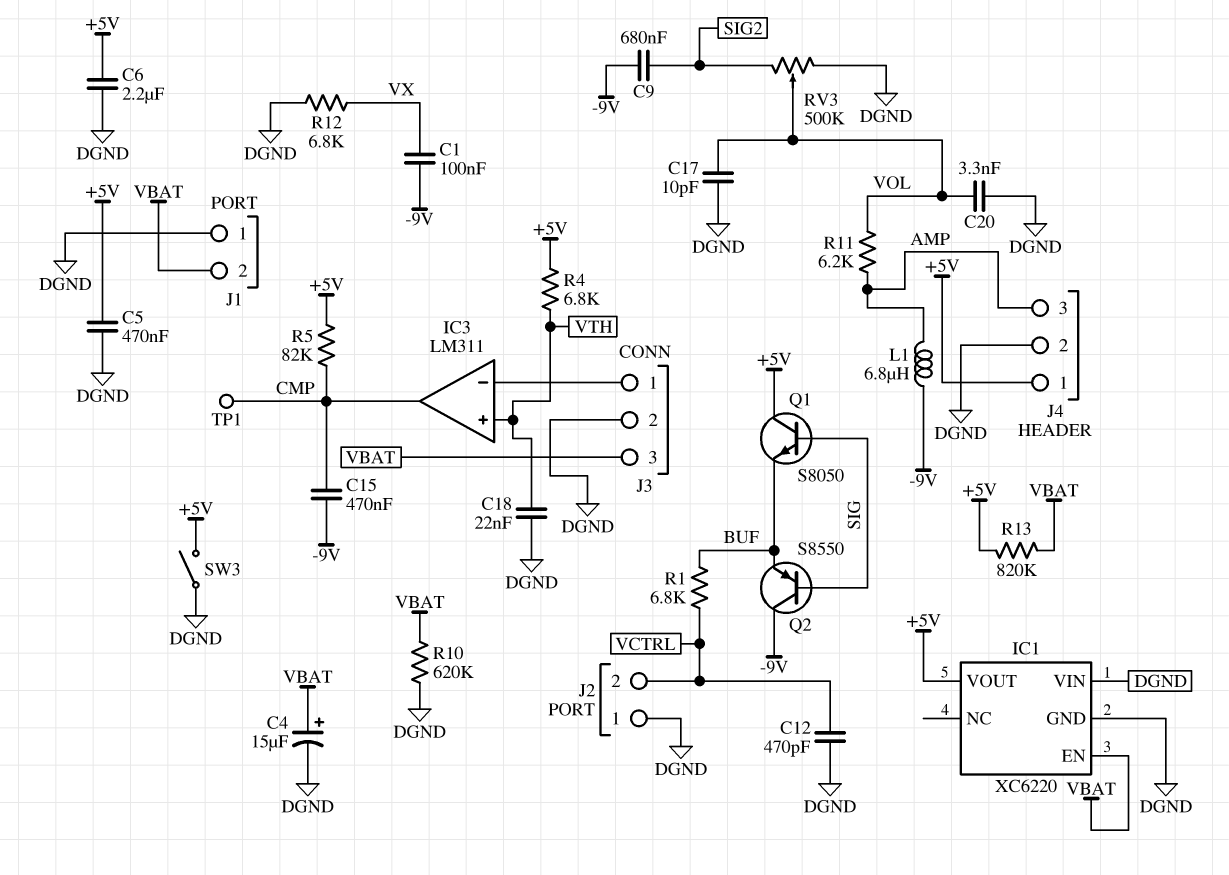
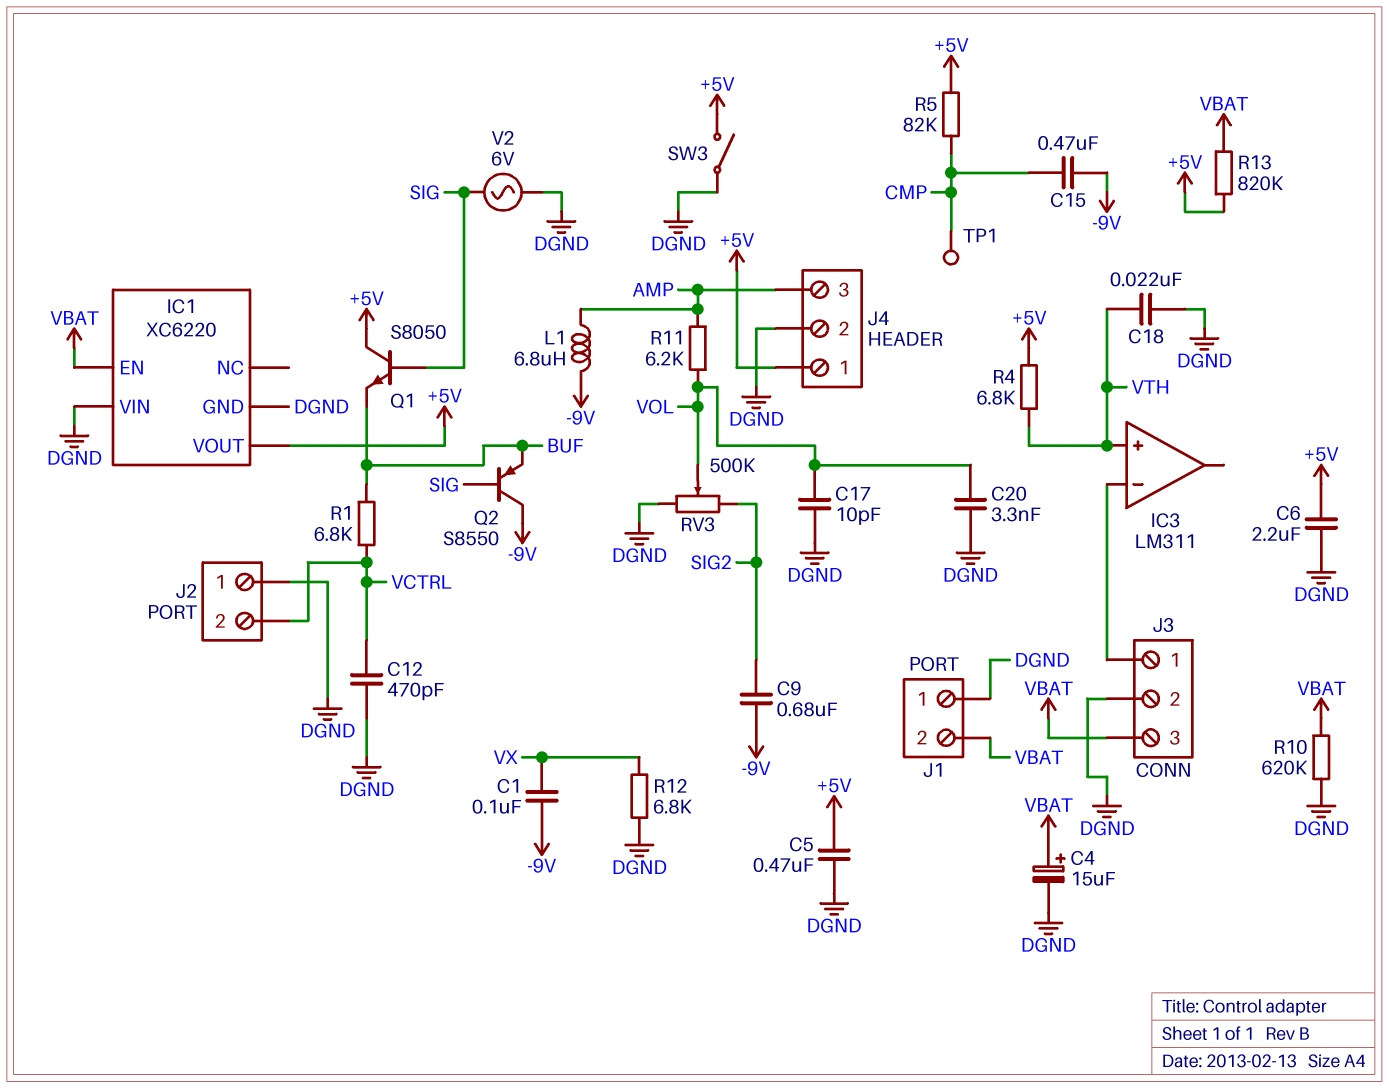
IC3 pin out: CMP -> none
V2: none -> AC 6V (DGND, SIG)

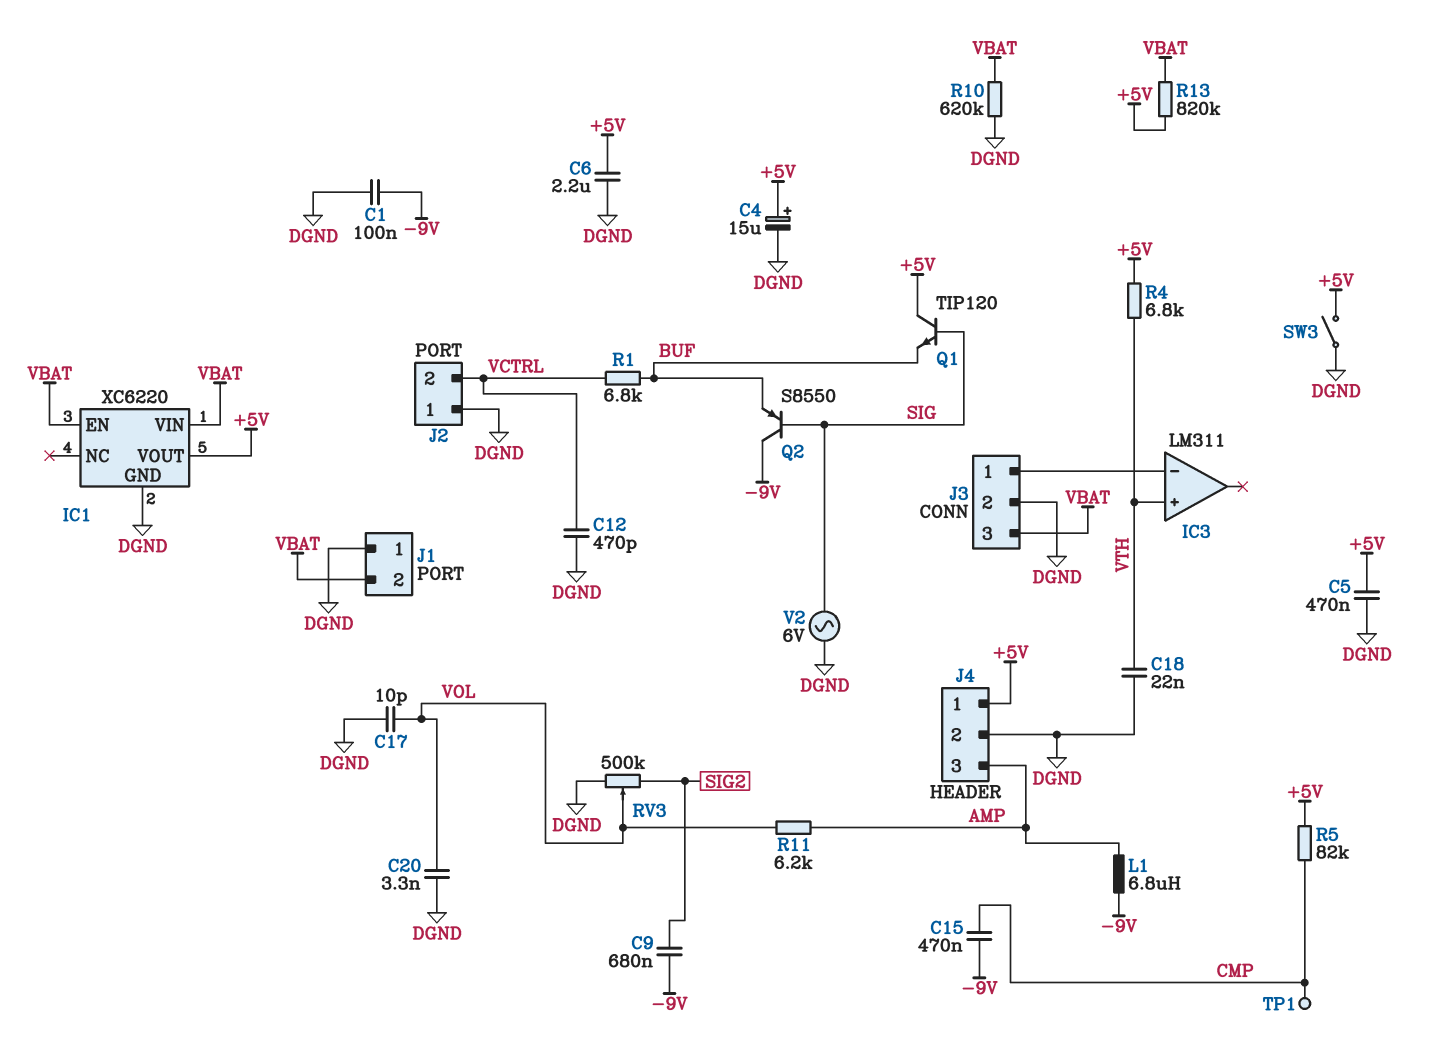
C1: 100nF (-9V, VX) -> 100nF (-9V, DGND)
C4: 15uF (plus VBAT, minus DGND) -> 15uF (plus +5V, minus DGND)
IC1 pin VIN: DGND -> VBAT
Q1: NPN S8050 (B SIG, C +5V, E BUF) -> NPN TIP120 (B SIG, C +5V, E BUF)
R12: 6.8k (DGND, VX) -> none

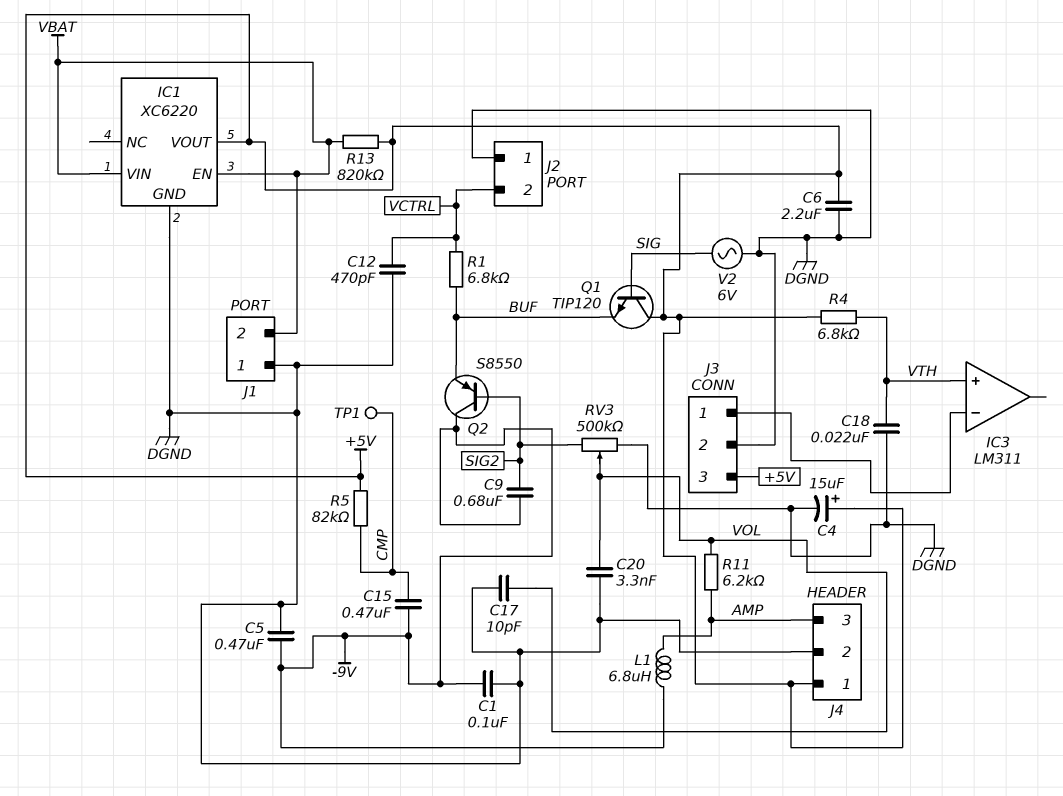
C5: 470nF (+5V, DGND) -> 470nF (-9V, DGND)
J3 pin 3: VBAT -> +5V
Q2: PNP S8550 (B SIG, C -9V, E BUF) -> PNP S8550 (B SIG2, C -9V, E BUF)
R10: 620k (DGND, VBAT) -> none
SW3: switch (+5V, DGND) -> none

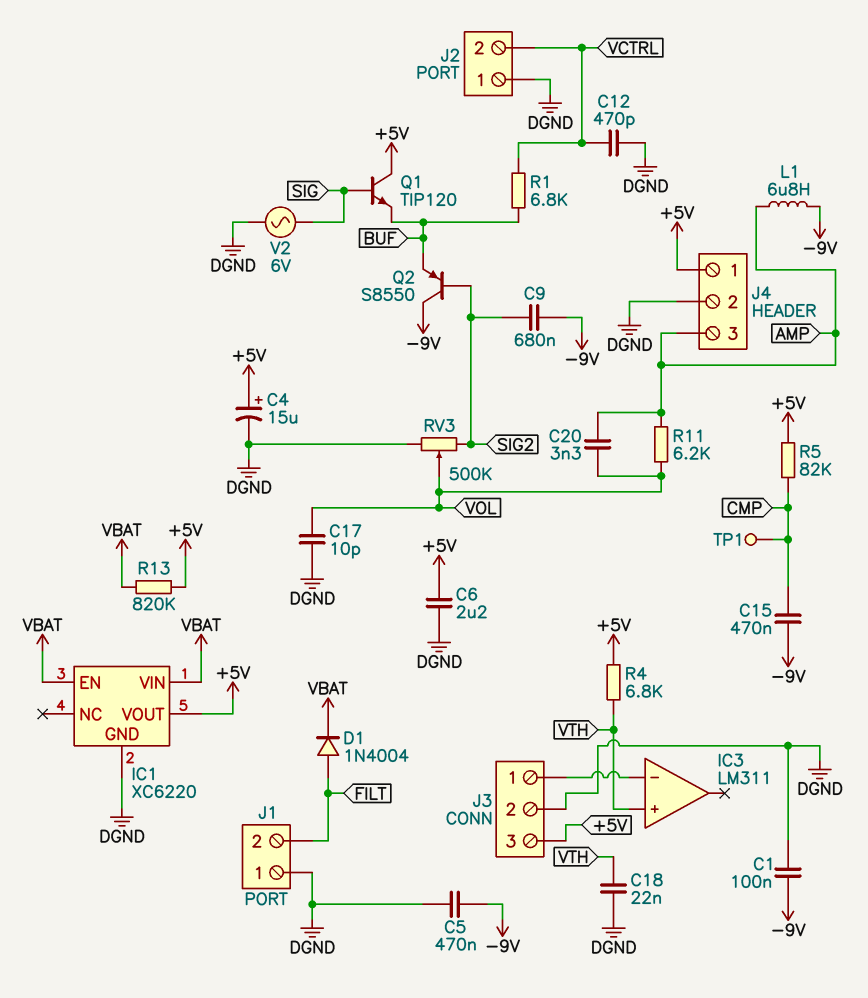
C20: 3.3nF (DGND, VOL) -> 3.3nF (AMP, VOL)
D1: none -> diode 1N4004 (A FILT, K VBAT)
J1 pin 2: VBAT -> FILT

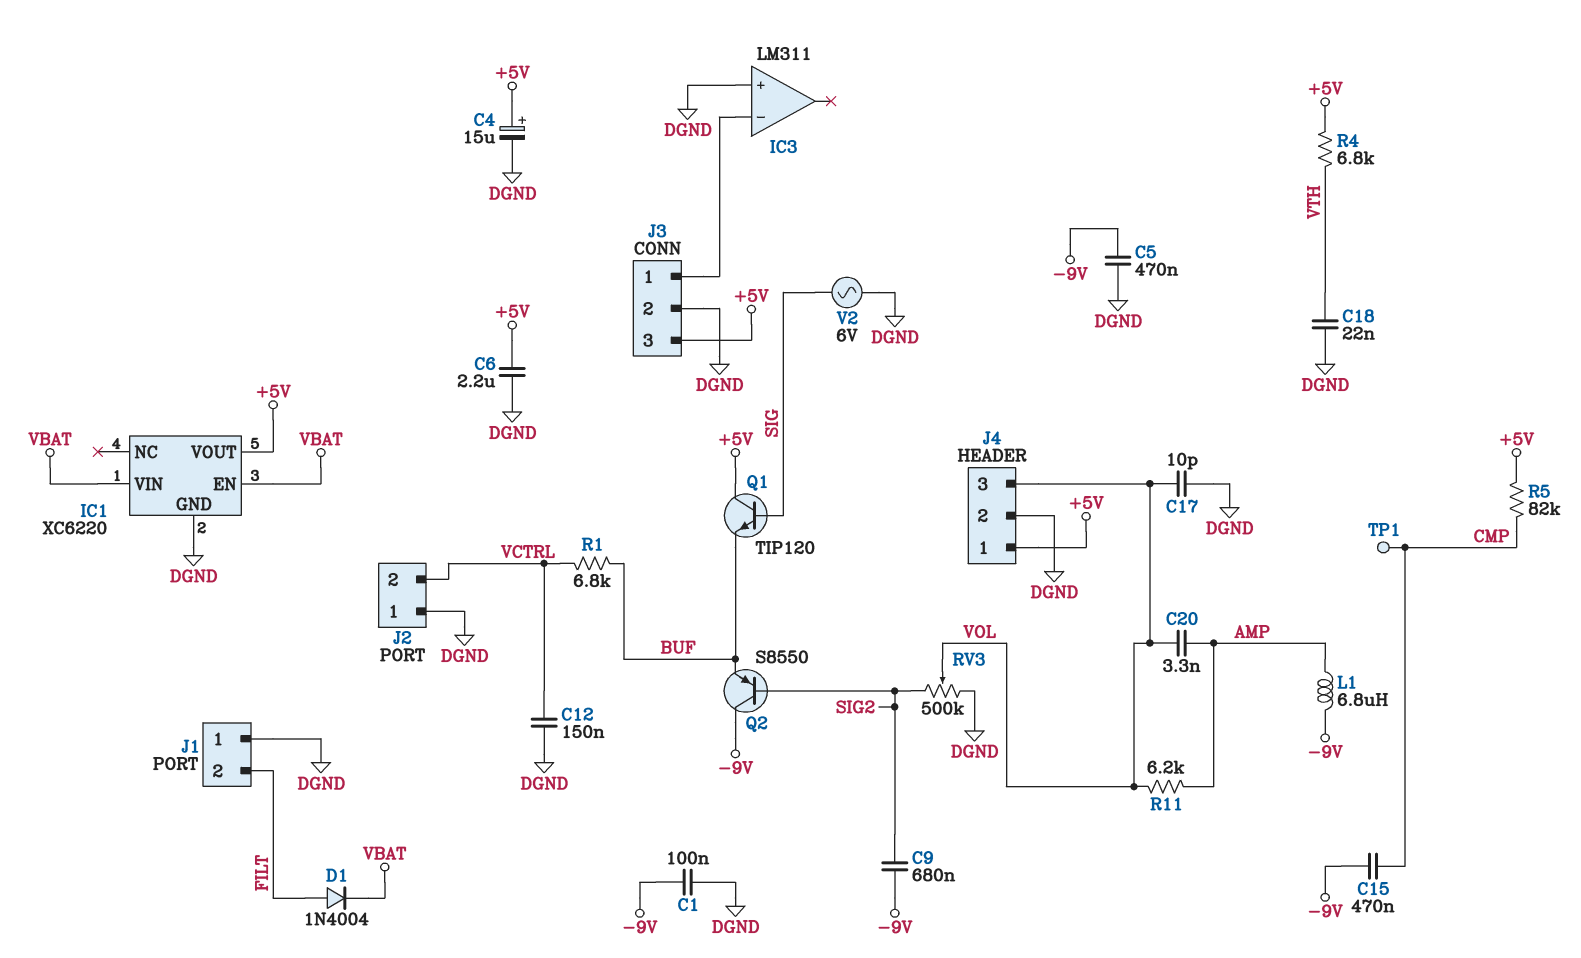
C12: 470pF (DGND, VCTRL) -> 150nF (DGND, VCTRL)
IC3 pin in+: VTH -> DGND
J4 pin 3: AMP -> VOL
R13: 820k (+5V, VBAT) -> none

